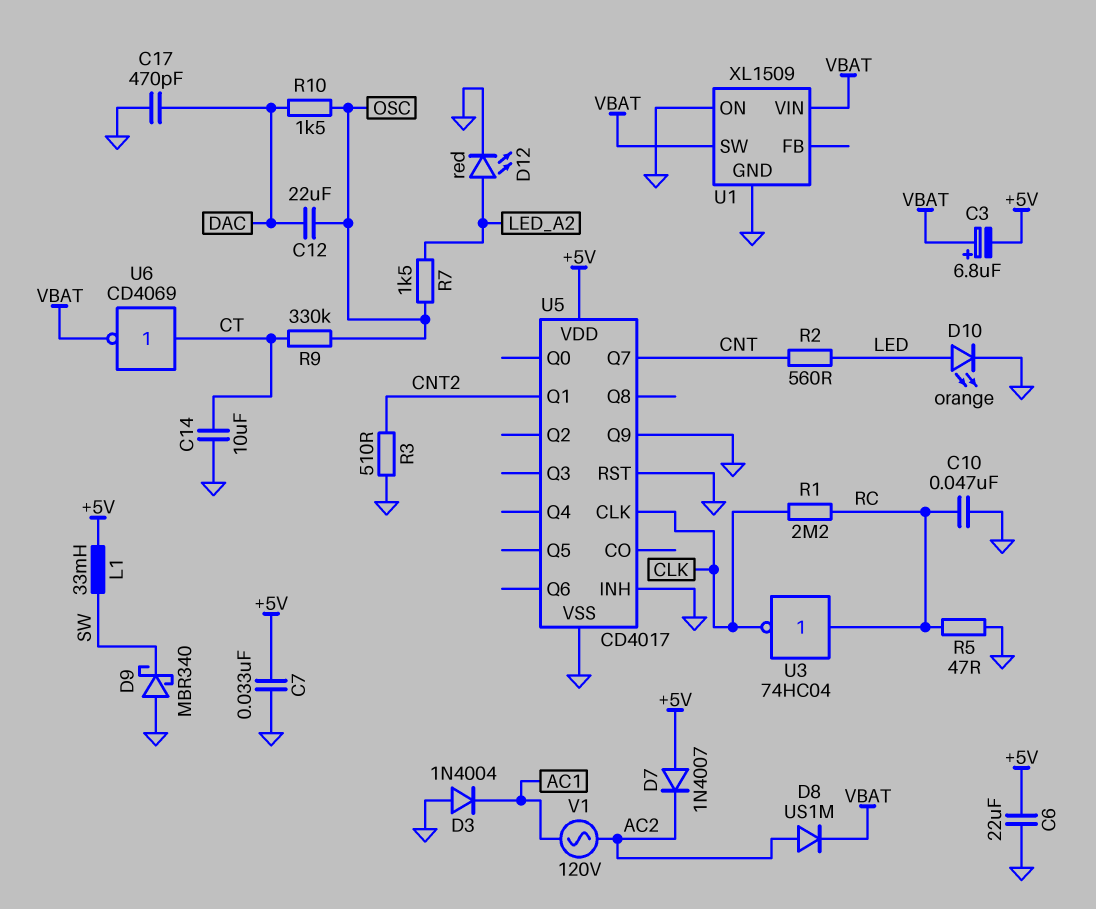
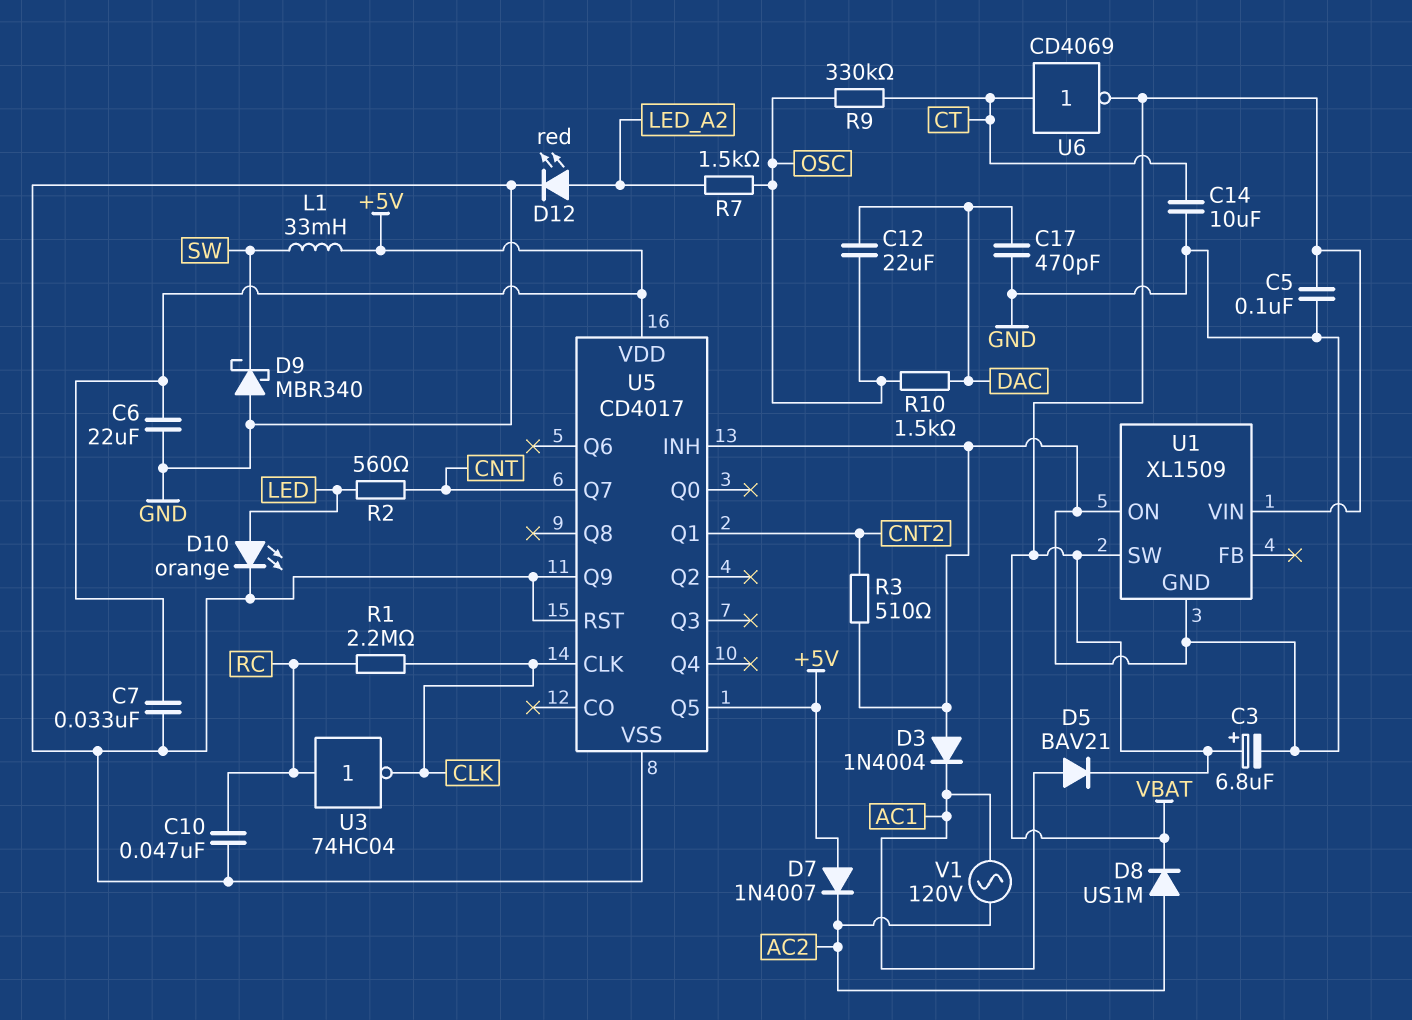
C3: 6.8uF (plus VBAT, minus +5V) -> 6.8uF (plus VBAT, minus GND)
C5: none -> 100nF (GND, VBAT)
D5: none -> diode BAV21 (A AC1, K VBAT)
R5: 47 (GND, RC) -> none
U5 pin Q5: none -> +5V

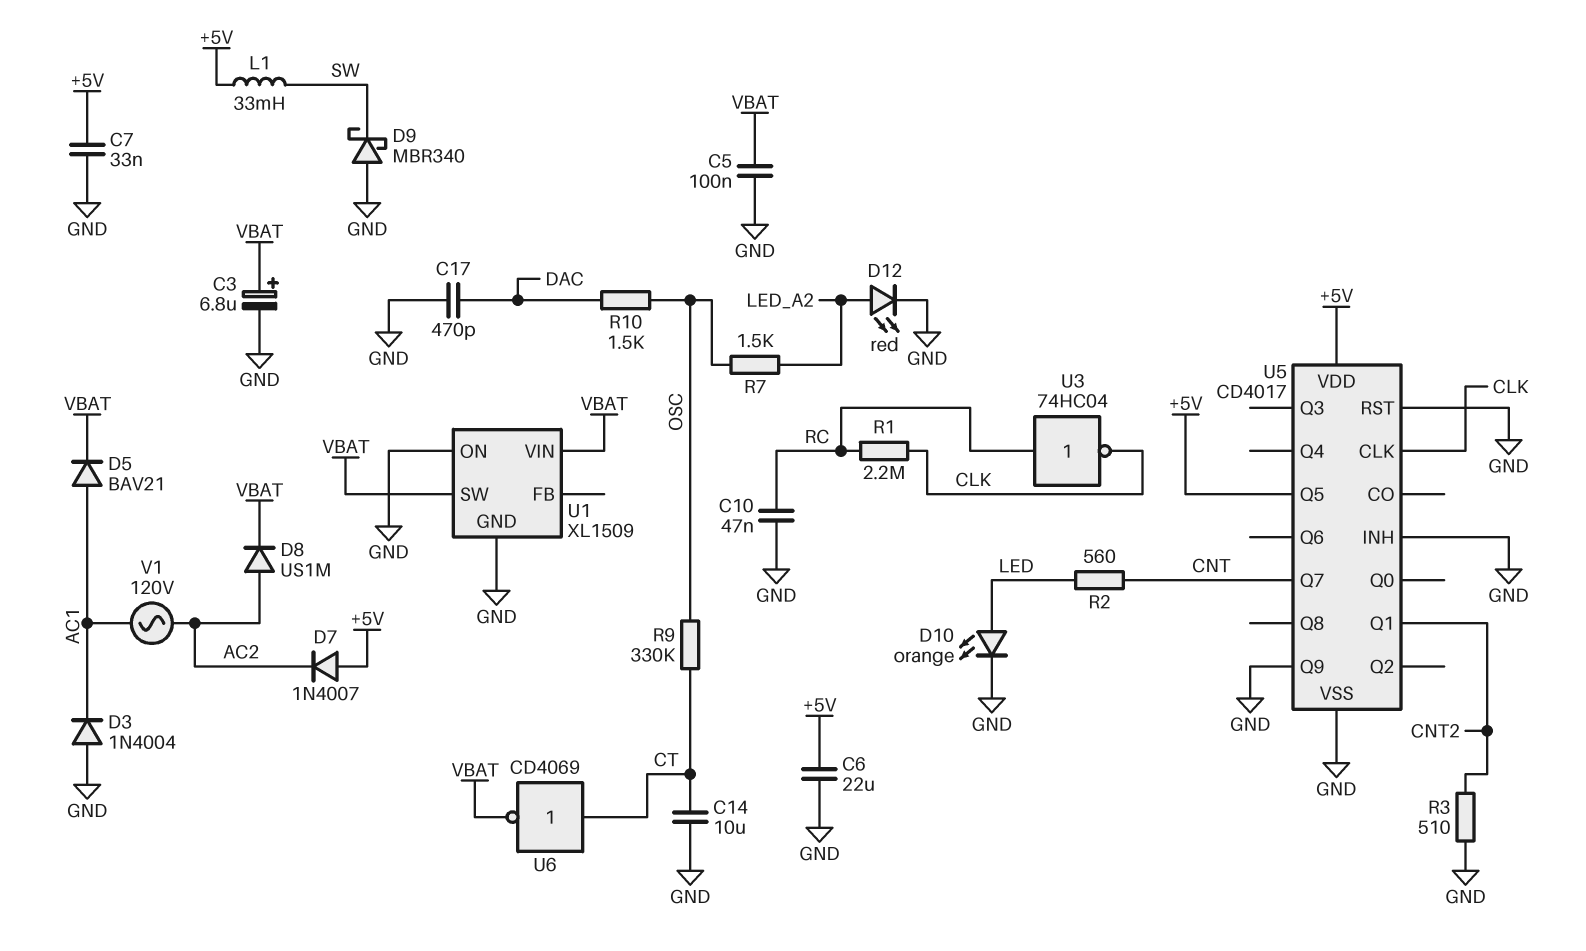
C12: 22uF (DAC, OSC) -> none

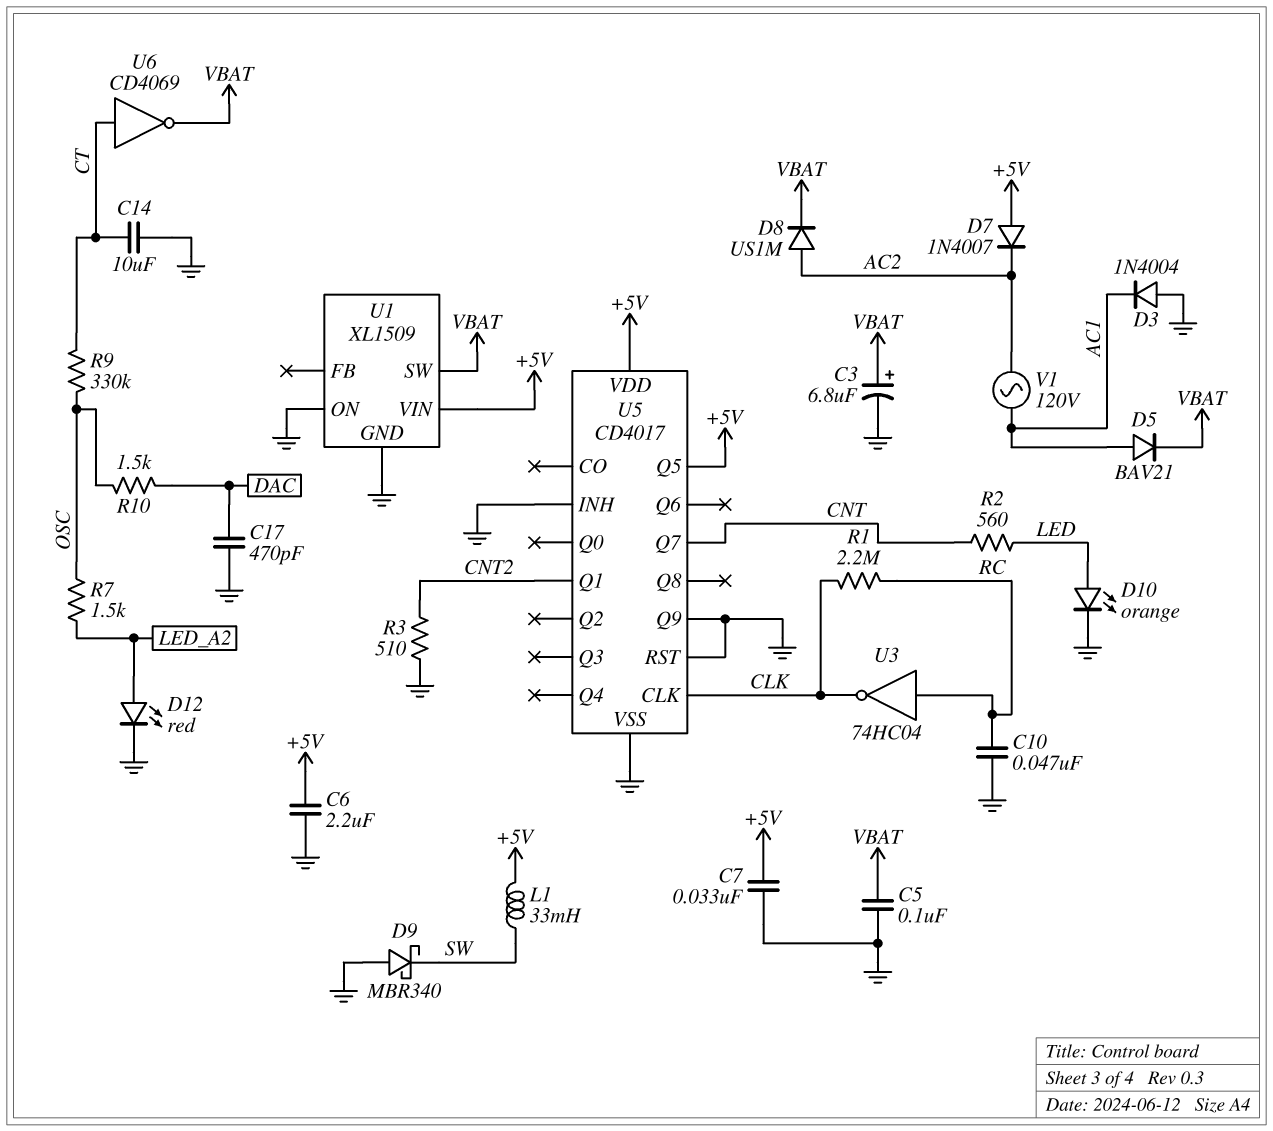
C6: 22uF (+5V, GND) -> 2.2uF (+5V, GND)
U1 pin VIN: VBAT -> +5V

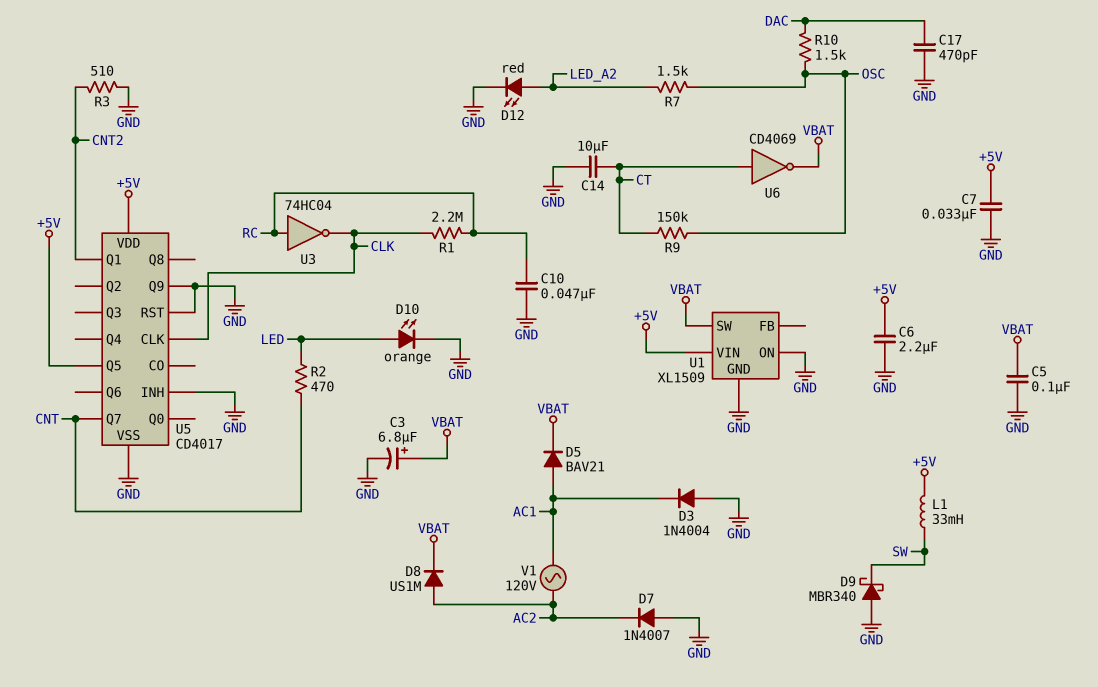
D7: diode 1N4007 (A +5V, K AC2) -> diode 1N4007 (A GND, K AC2)
R2: 560 (CNT, LED) -> 470 (CNT, LED)
R9: 330k (CT, OSC) -> 150k (CT, OSC)

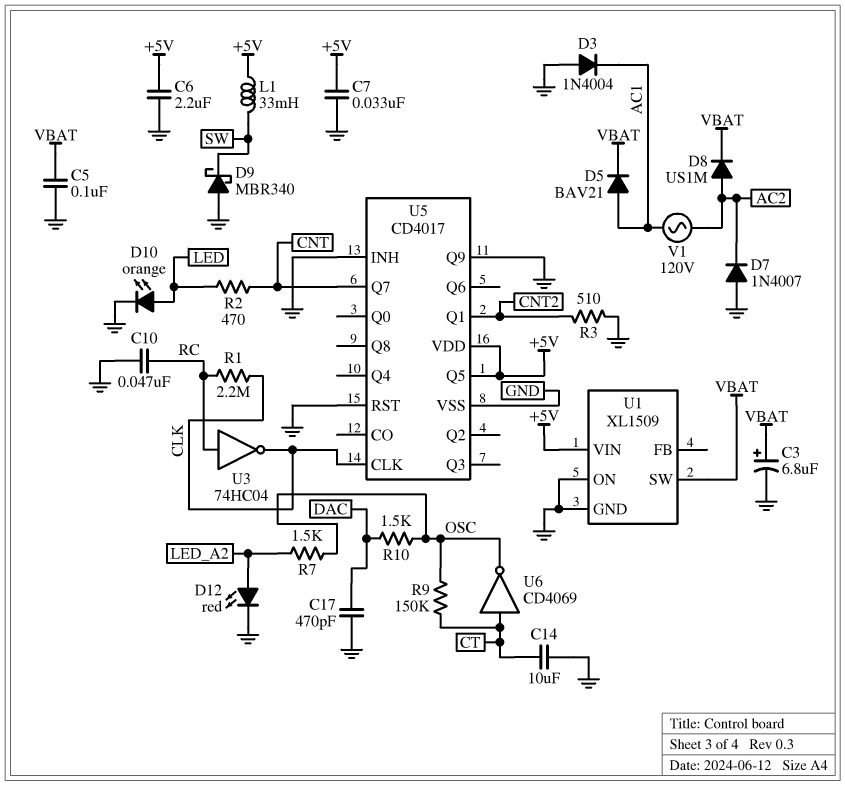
U6: NOT CD4069 (in CT, out VBAT) -> NOT CD4069 (in CT, out OSC)

